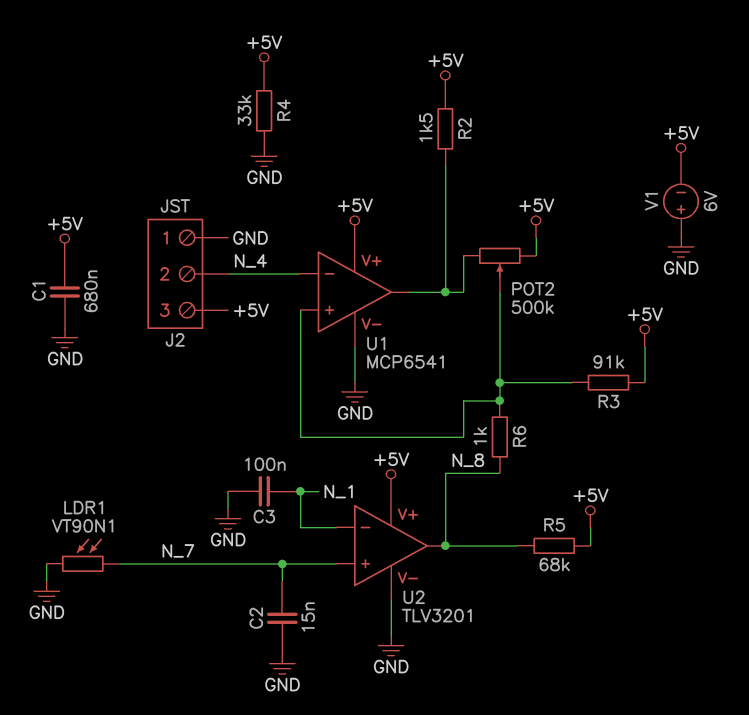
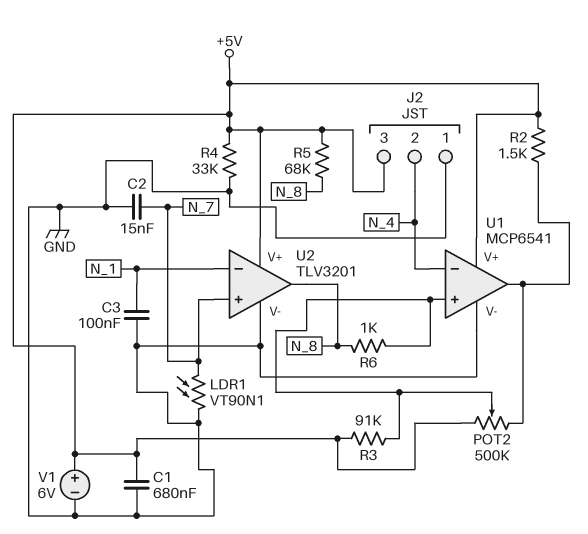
V1: 6V (plus GND, minus +5V) -> 6V (plus +5V, minus GND)

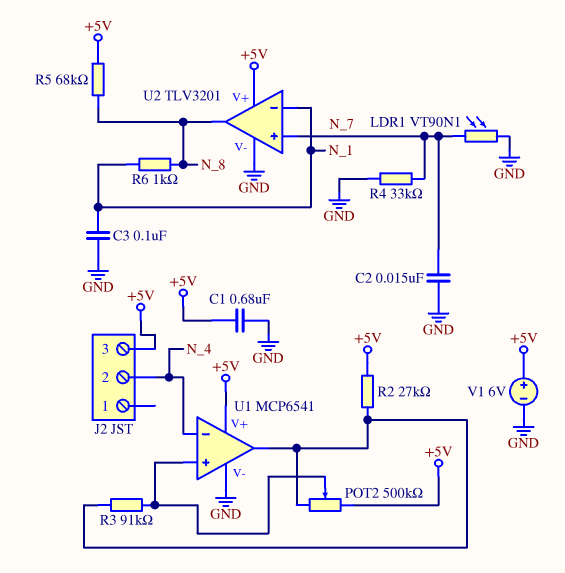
J2 pin 1: GND -> none
R2: 1.5k (+5V, U1/out) -> 27k (+5V, U1/out)
R3: 91k (+5V, U1/in+) -> 91k (U1/in+, U1/out)
R4: 33k (+5V, GND) -> 33k (GND, N_7)
R6: 1k (N_8, U1/in+) -> 1k (N_1, N_8)

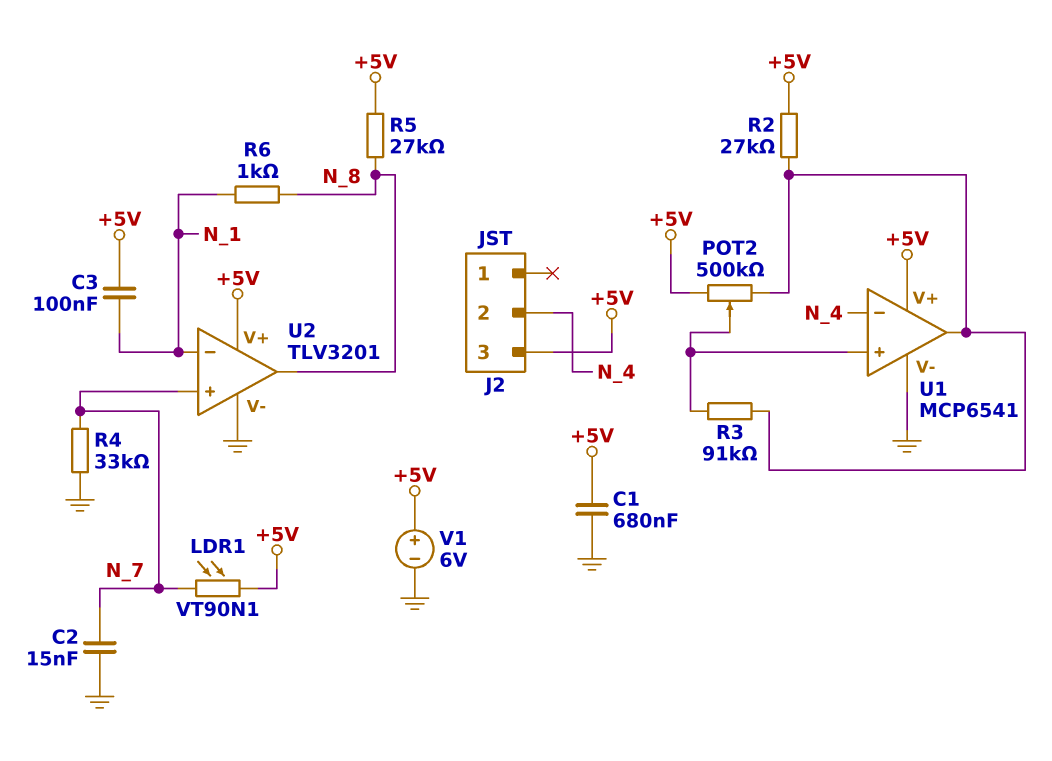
C3: 100nF (GND, N_1) -> 100nF (+5V, N_1)
LDR1: VT90N1 (GND, N_7) -> VT90N1 (+5V, N_7)
R5: 68k (+5V, N_8) -> 27k (+5V, N_8)

